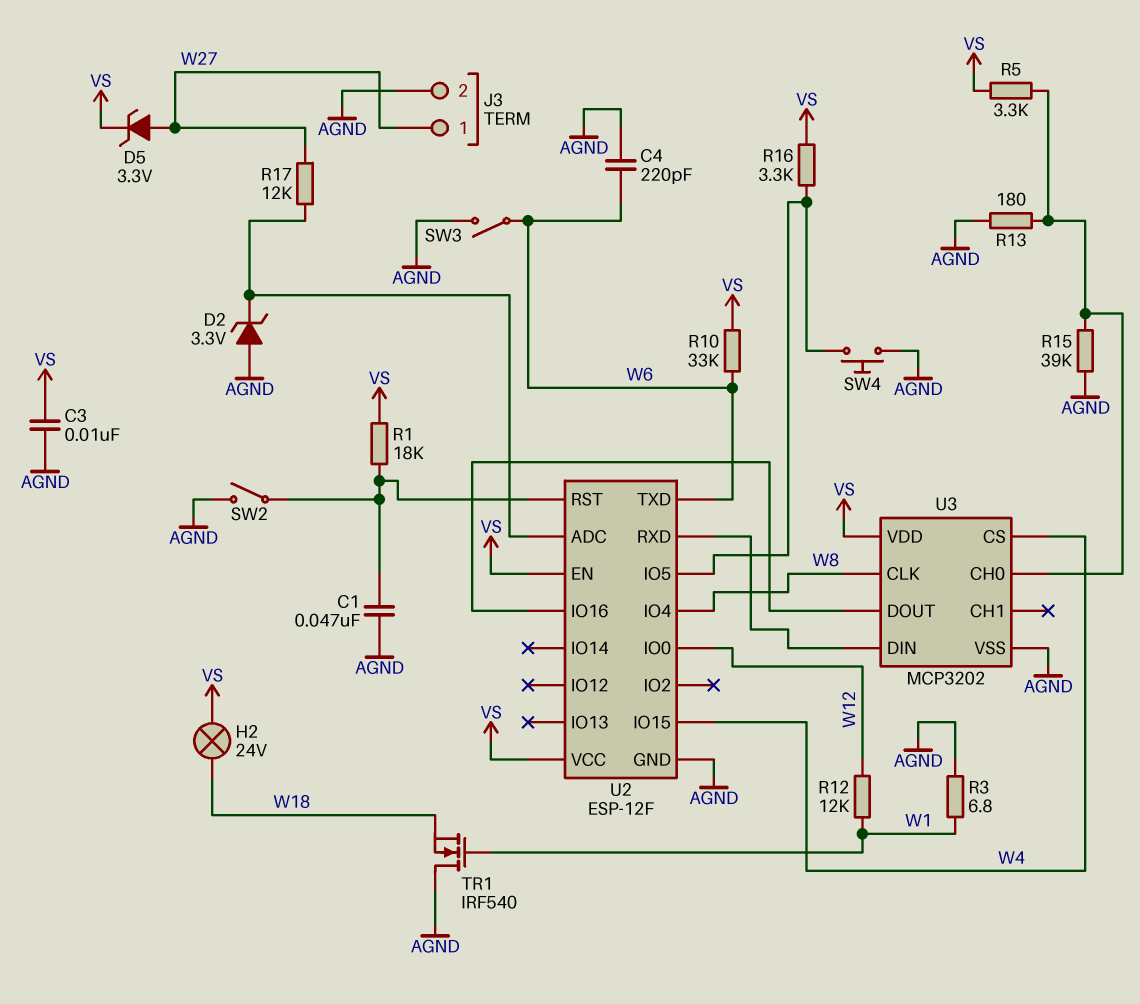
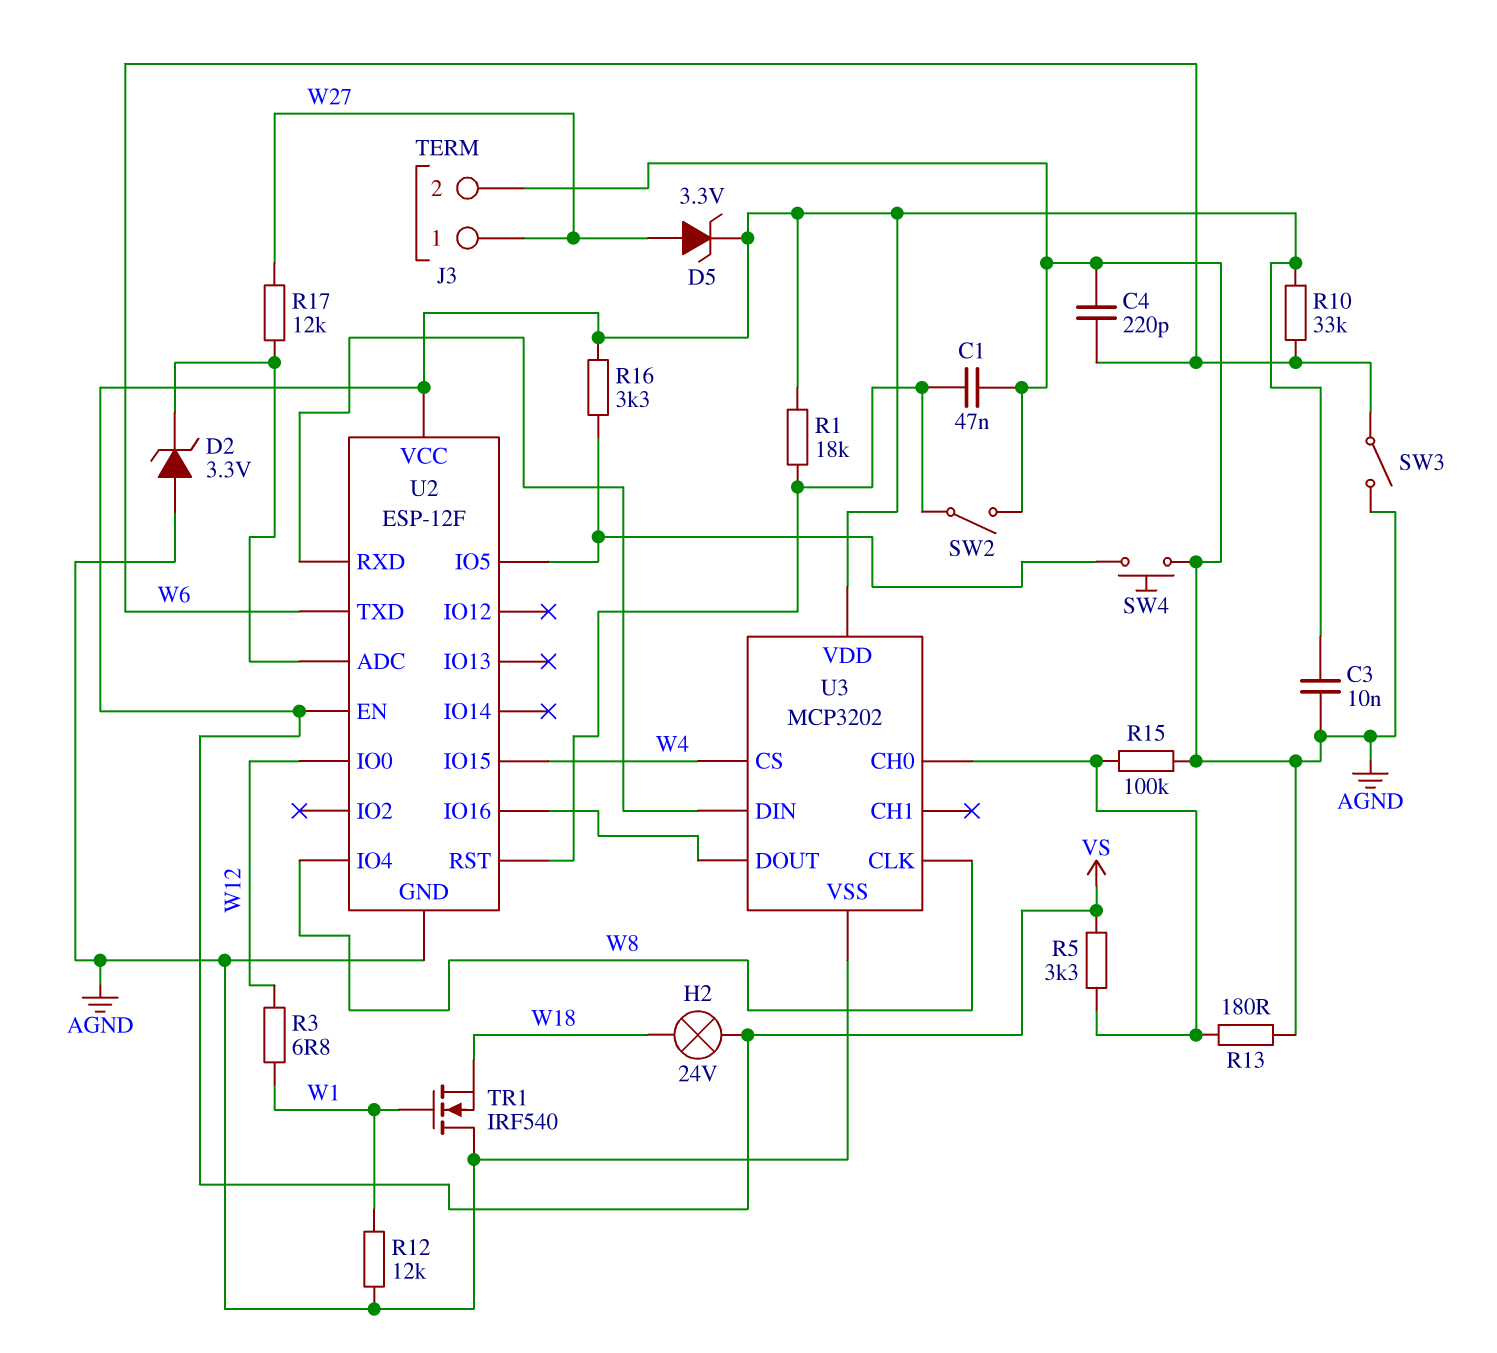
R3: 6.8 (AGND, W1) -> 6.8 (W1, W12)
R12: 12k (W1, W12) -> 12k (AGND, W1)
R15: 39k (AGND, U3/CH0) -> 100k (AGND, U3/CH0)

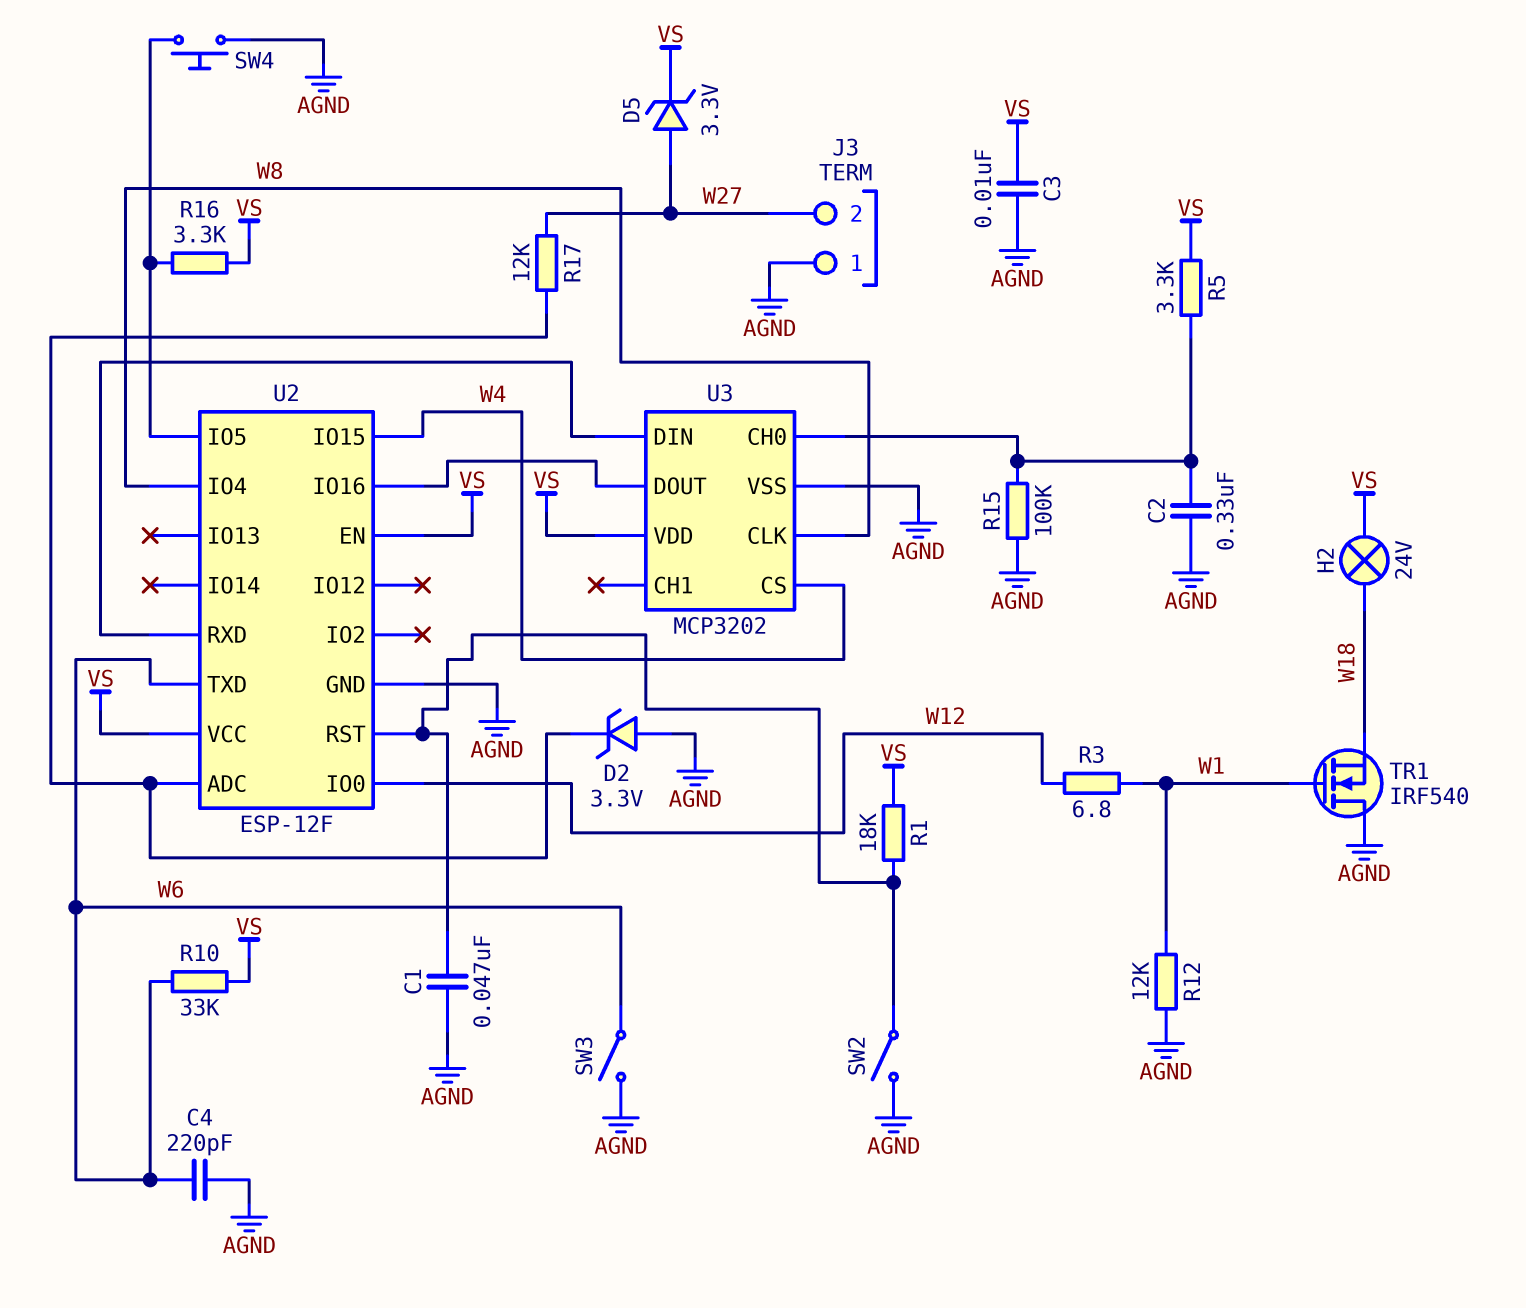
C2: none -> 330nF (AGND, U3/CH0)
J3 pin 1: W27 -> AGND
J3 pin 2: AGND -> W27
R13: 180 (AGND, U3/CH0) -> none

